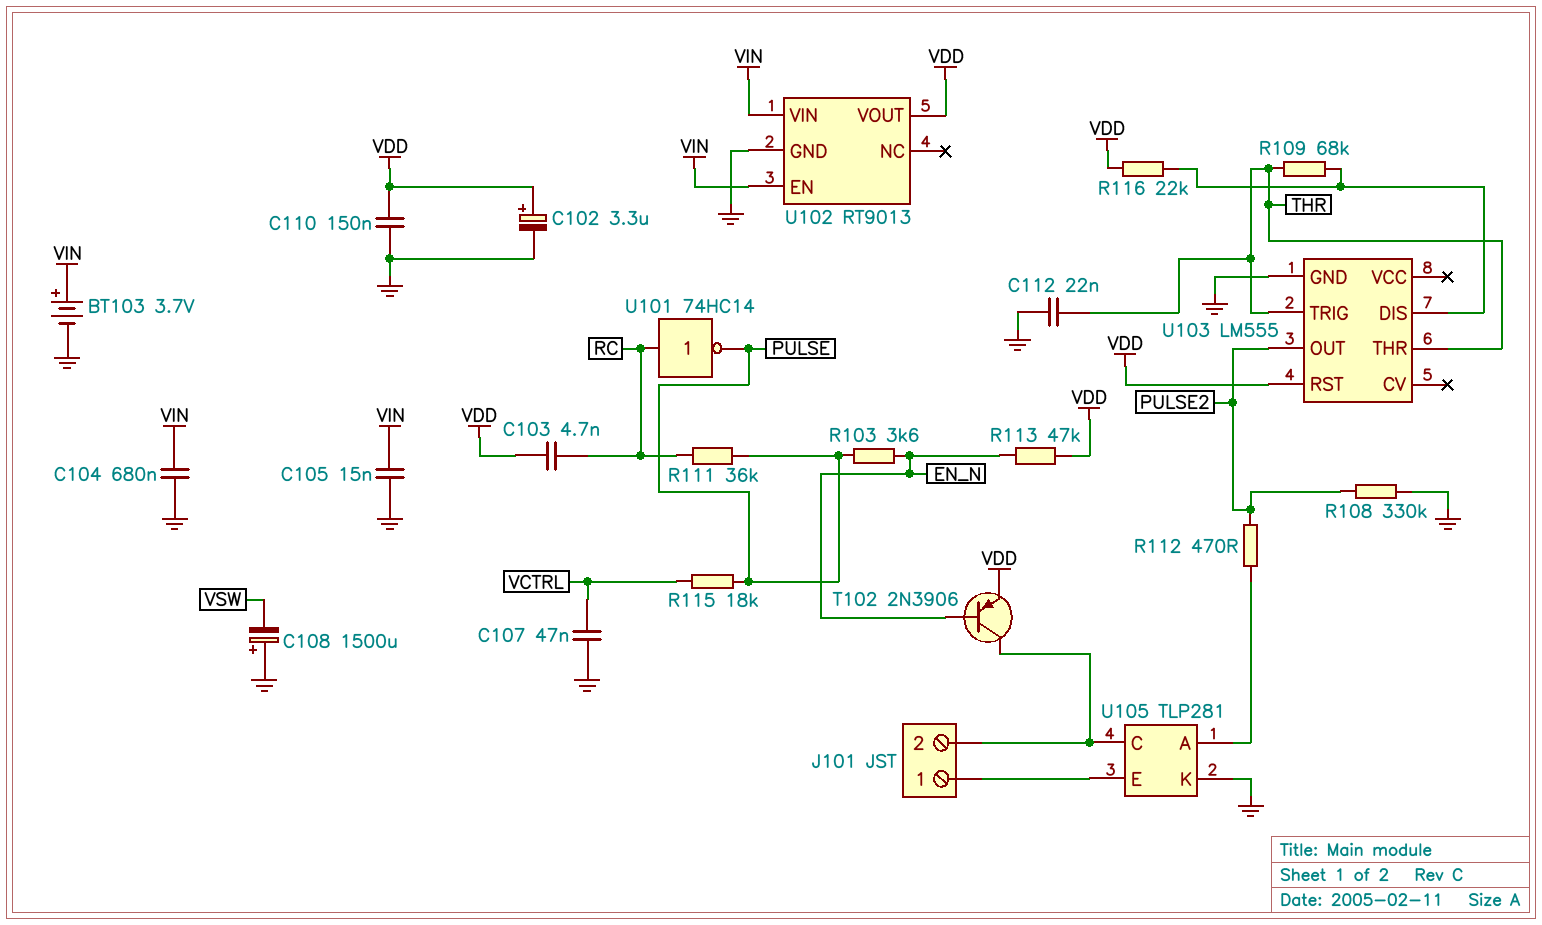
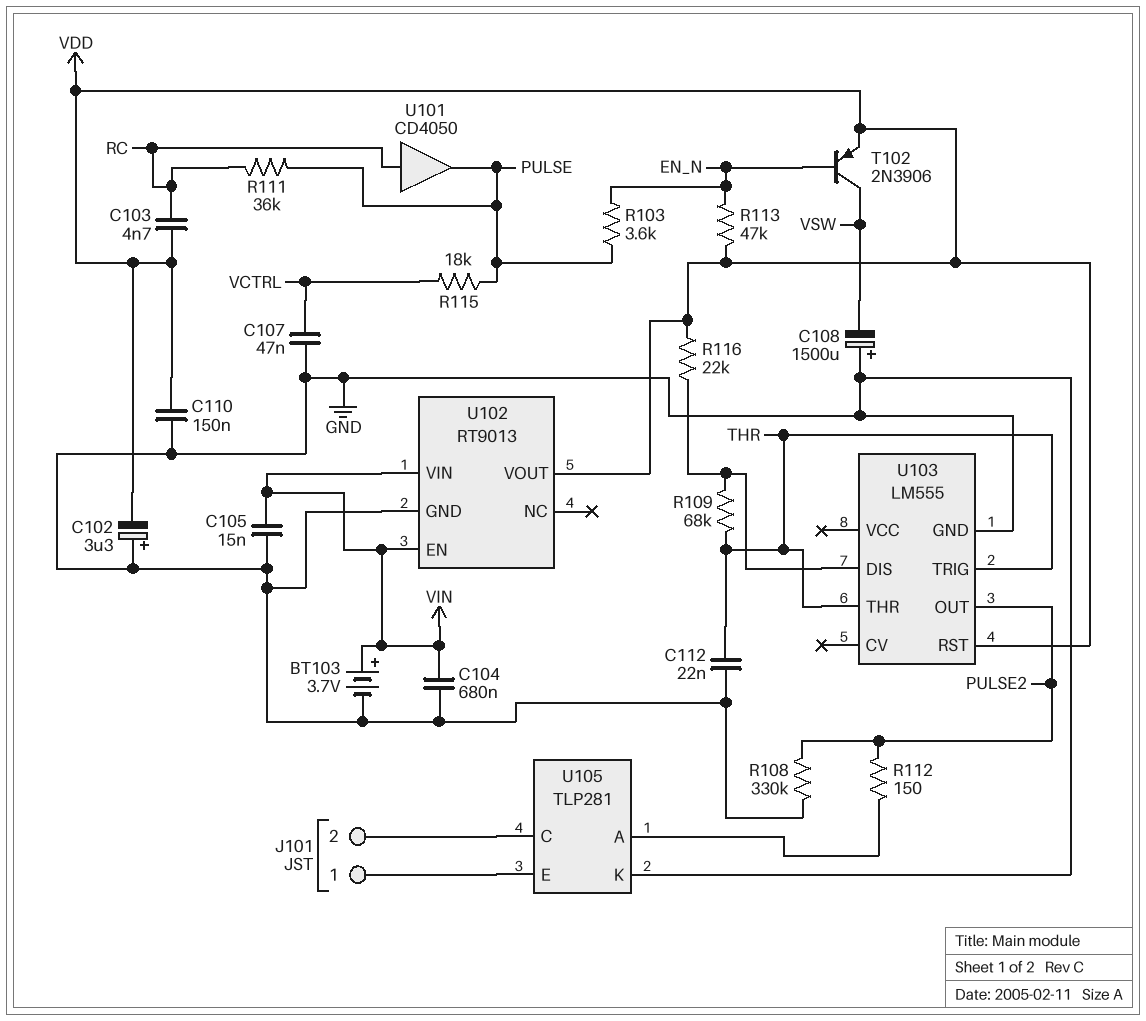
C102: 3.3uF (plus VDD, minus GND) -> 3.3uF (plus GND, minus VDD)
R112: 470 (PULSE2, U105/A) -> 150 (PULSE2, U105/A)
T102: PNP 2N3906 (B EN_N, C J101/2, E VDD) -> PNP 2N3906 (B EN_N, C VSW, E VDD)
U101: NOT 74HC14 (in RC, out PULSE) -> buffer CD4050 (in RC, out PULSE)

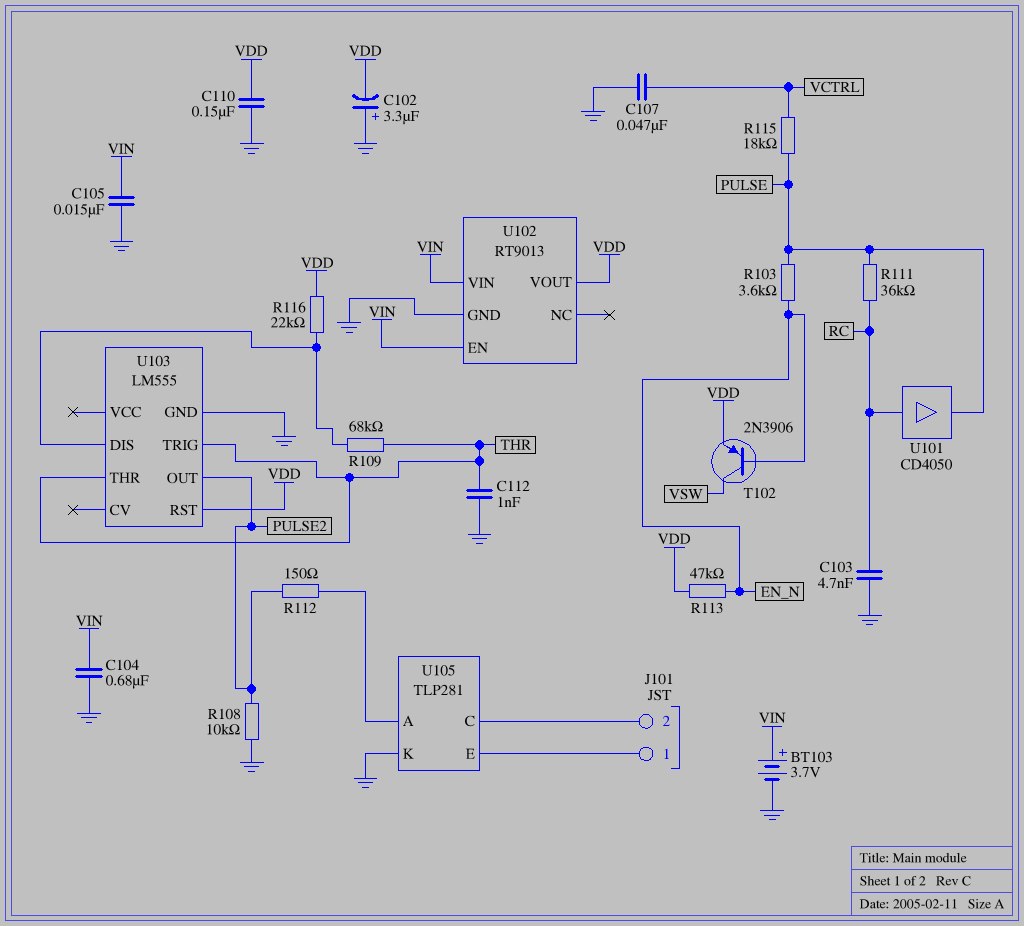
C103: 4.7nF (RC, VDD) -> 4.7nF (GND, RC)
C108: 1500uF (plus GND, minus VSW) -> none
C112: 22nF (GND, THR) -> 1nF (GND, THR)
R108: 330k (GND, PULSE2) -> 10k (GND, PULSE2)

